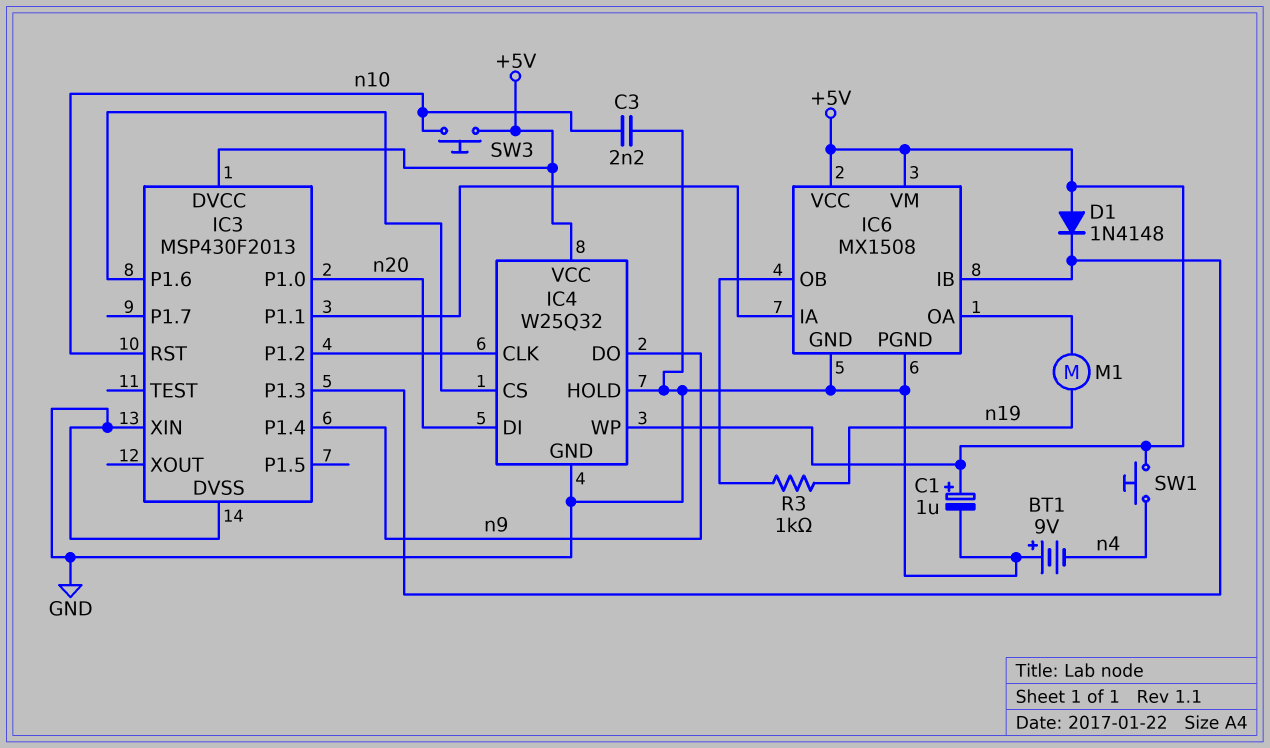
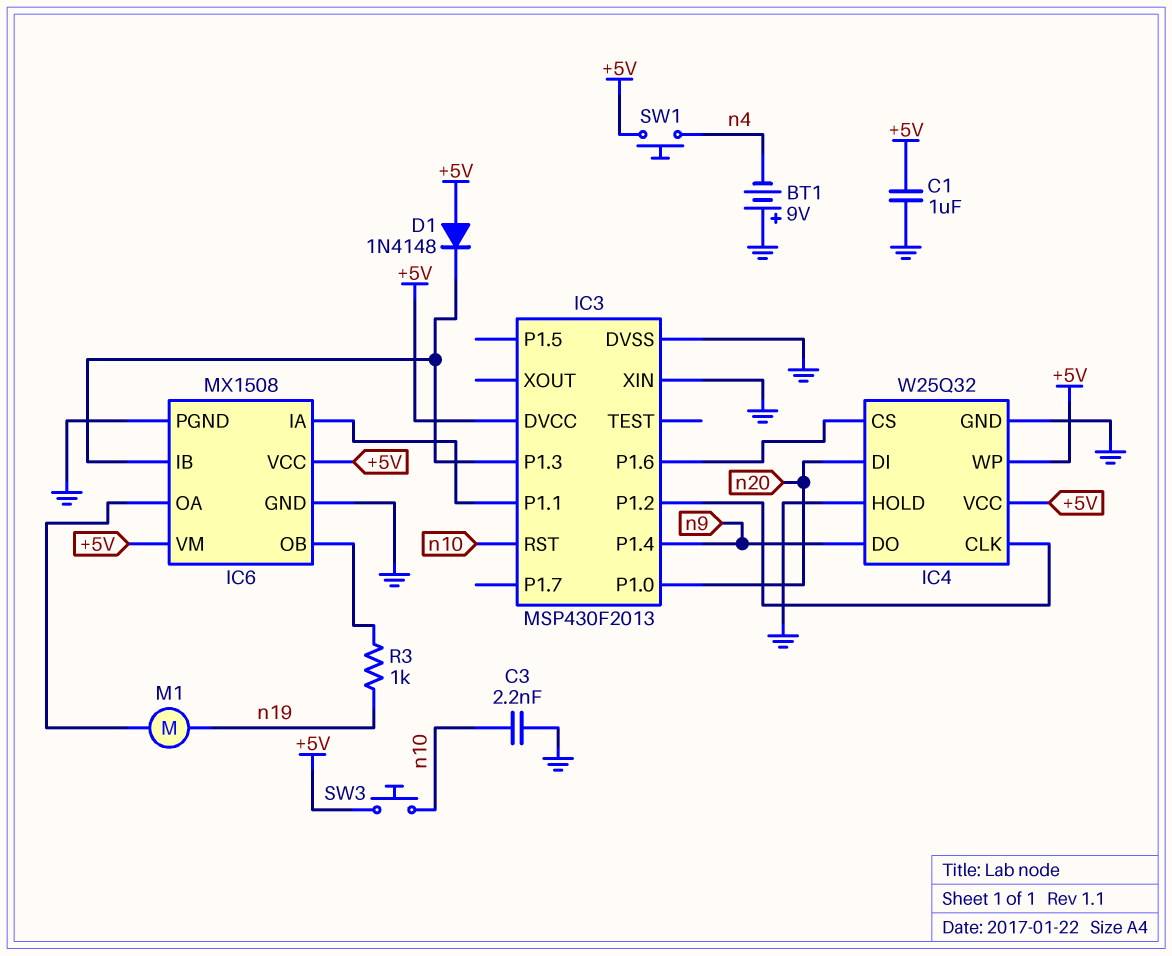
C1: 1uF (plus +5V, minus GND) -> 1uF (+5V, GND)

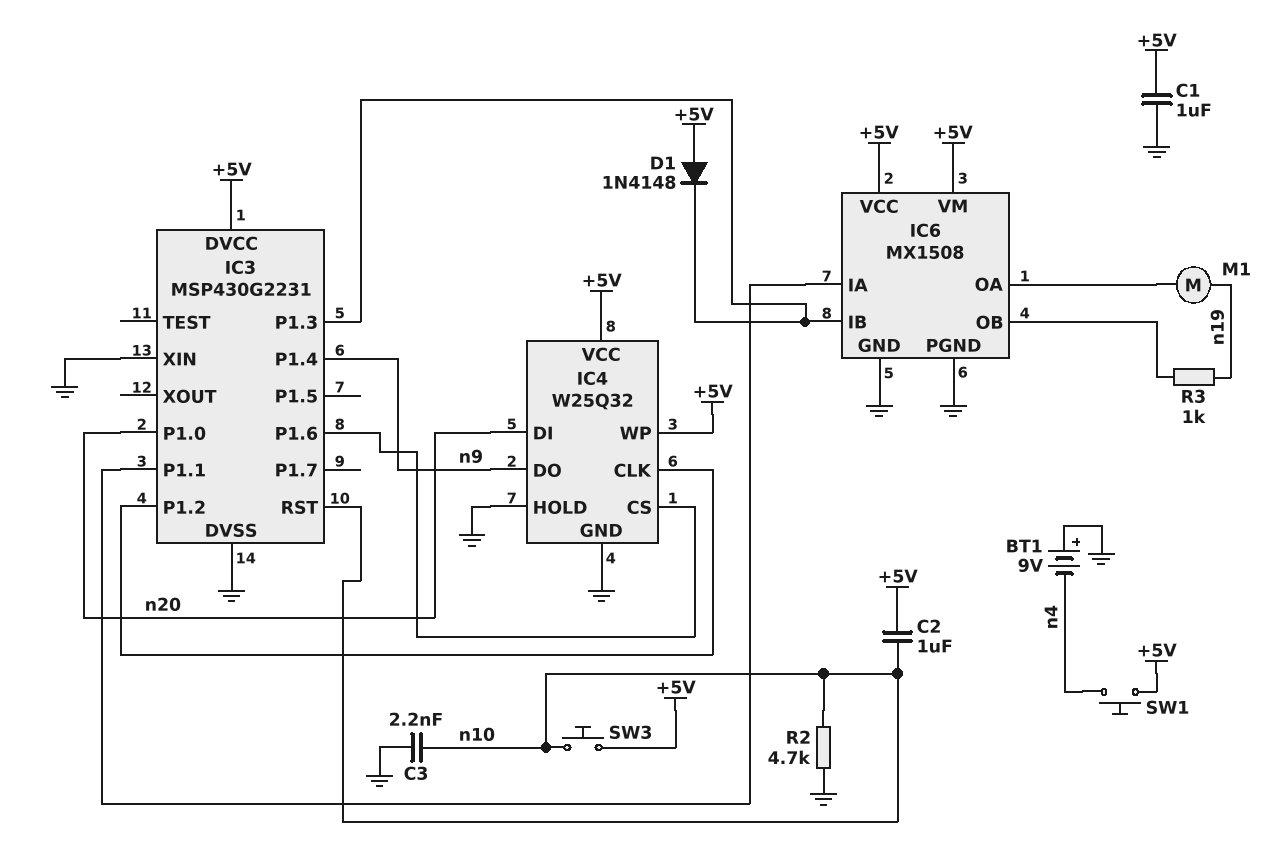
C2: none -> 1uF (+5V, n10)
IC3: MSP430F2013 -> MSP430G2231
R2: none -> 4.7k (GND, n10)

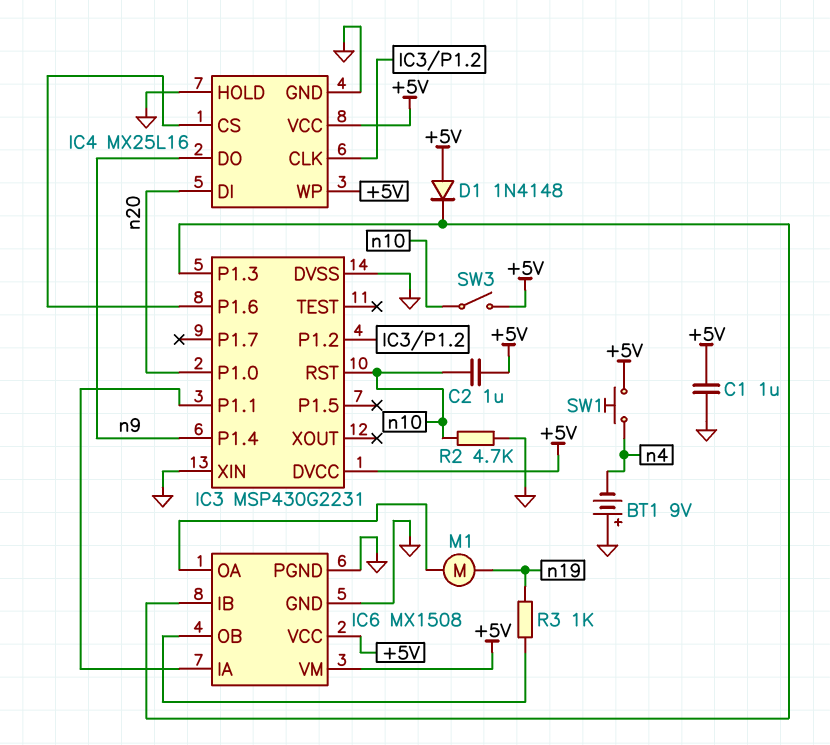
C3: 2.2nF (GND, n10) -> none
IC4: W25Q32 -> MX25L16
SW3: button (+5V, n10) -> switch (+5V, n10)

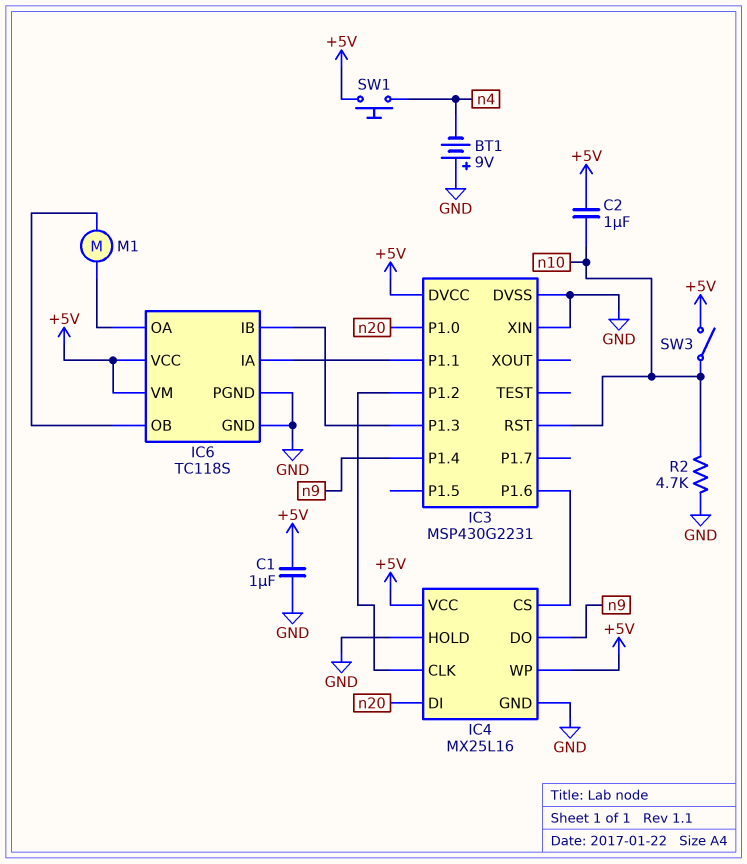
D1: diode 1N4148 (A +5V, K IC3/P1.3) -> none
IC6: MX1508 -> TC118S
M1: motor (IC6/OA, n19) -> motor (IC6/OA, IC6/OB)
R3: 1k (IC6/OB, n19) -> none

